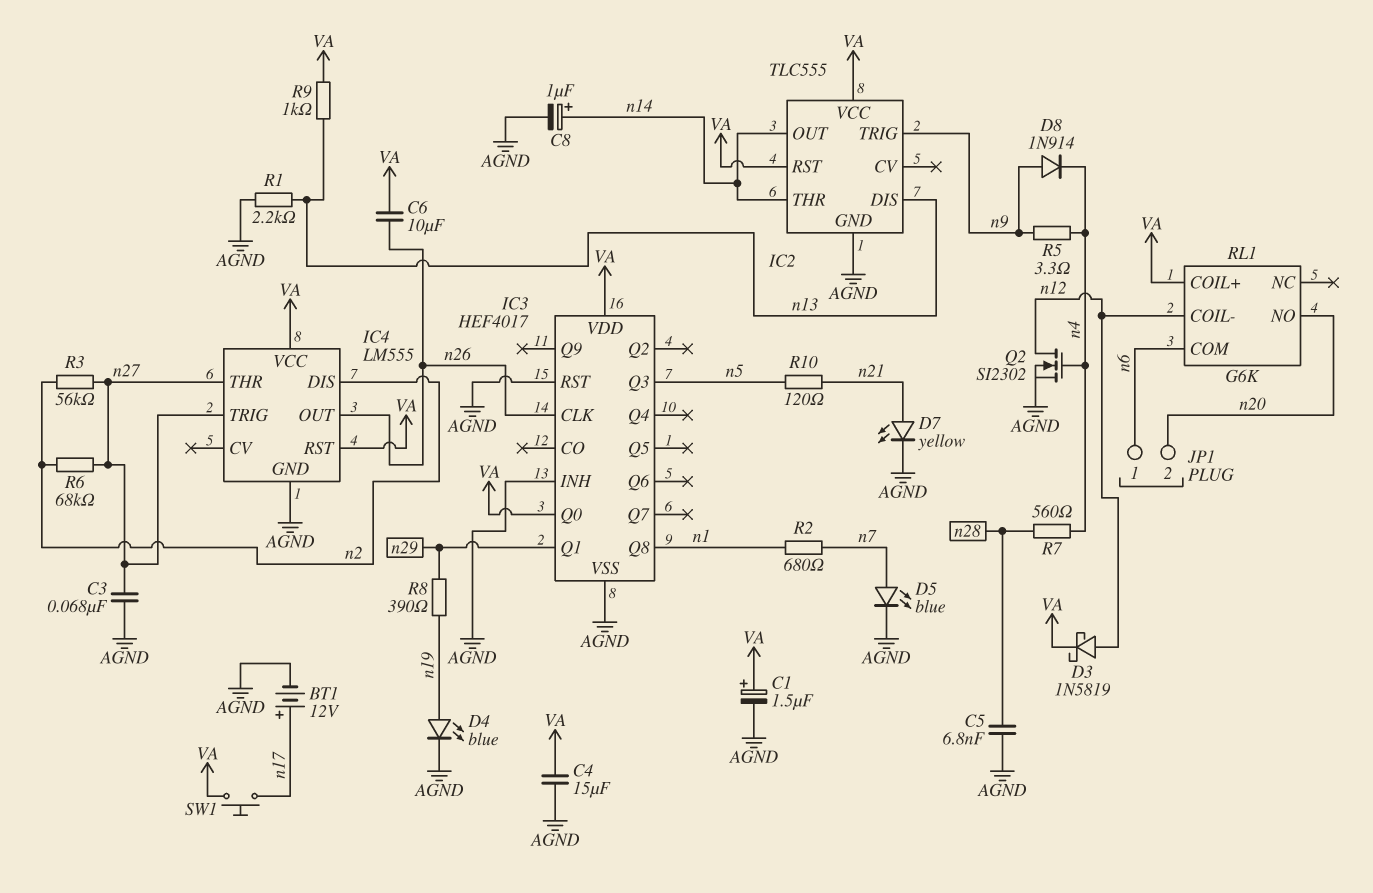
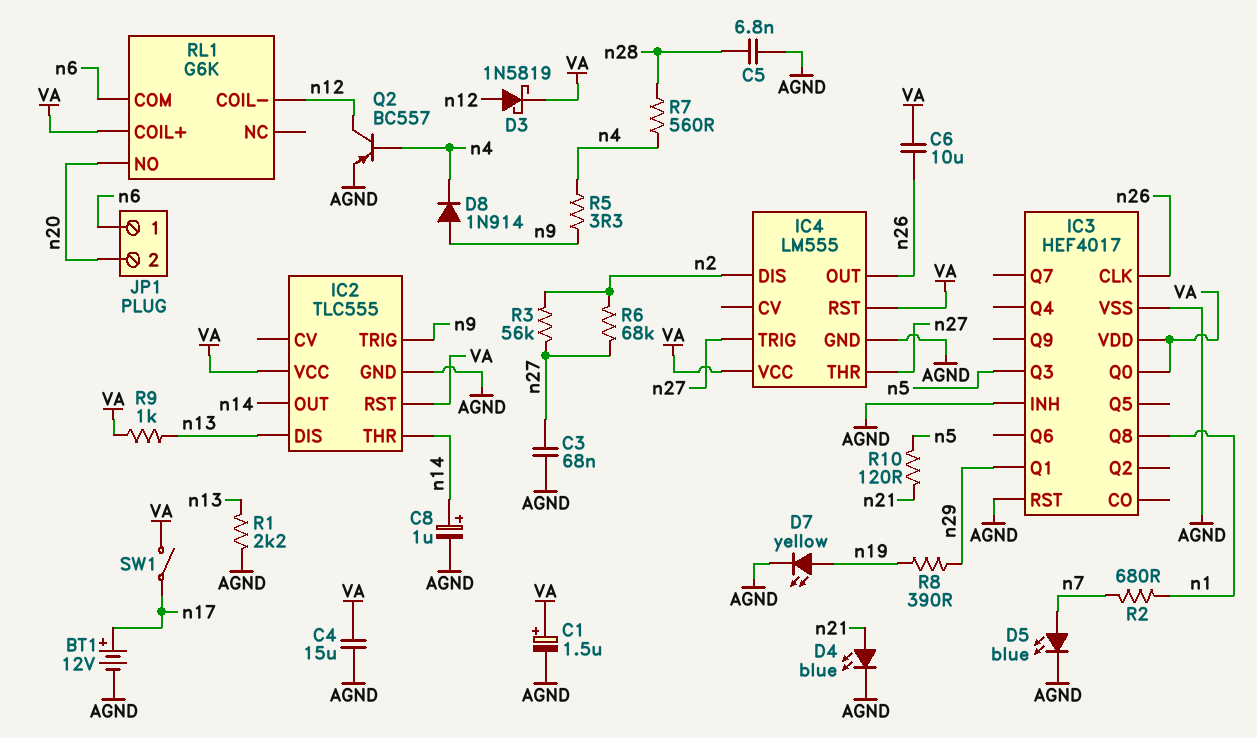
D4: LED blue (A n19, K AGND) -> LED blue (A n21, K AGND)
D7: LED yellow (A n21, K AGND) -> LED yellow (A n19, K AGND)
Q2: NMOS SI2302 (G n4, D n12, S AGND) -> PNP BC557 (B n4, C n12, E AGND)
SW1: button (VA, n17) -> switch (VA, n17)

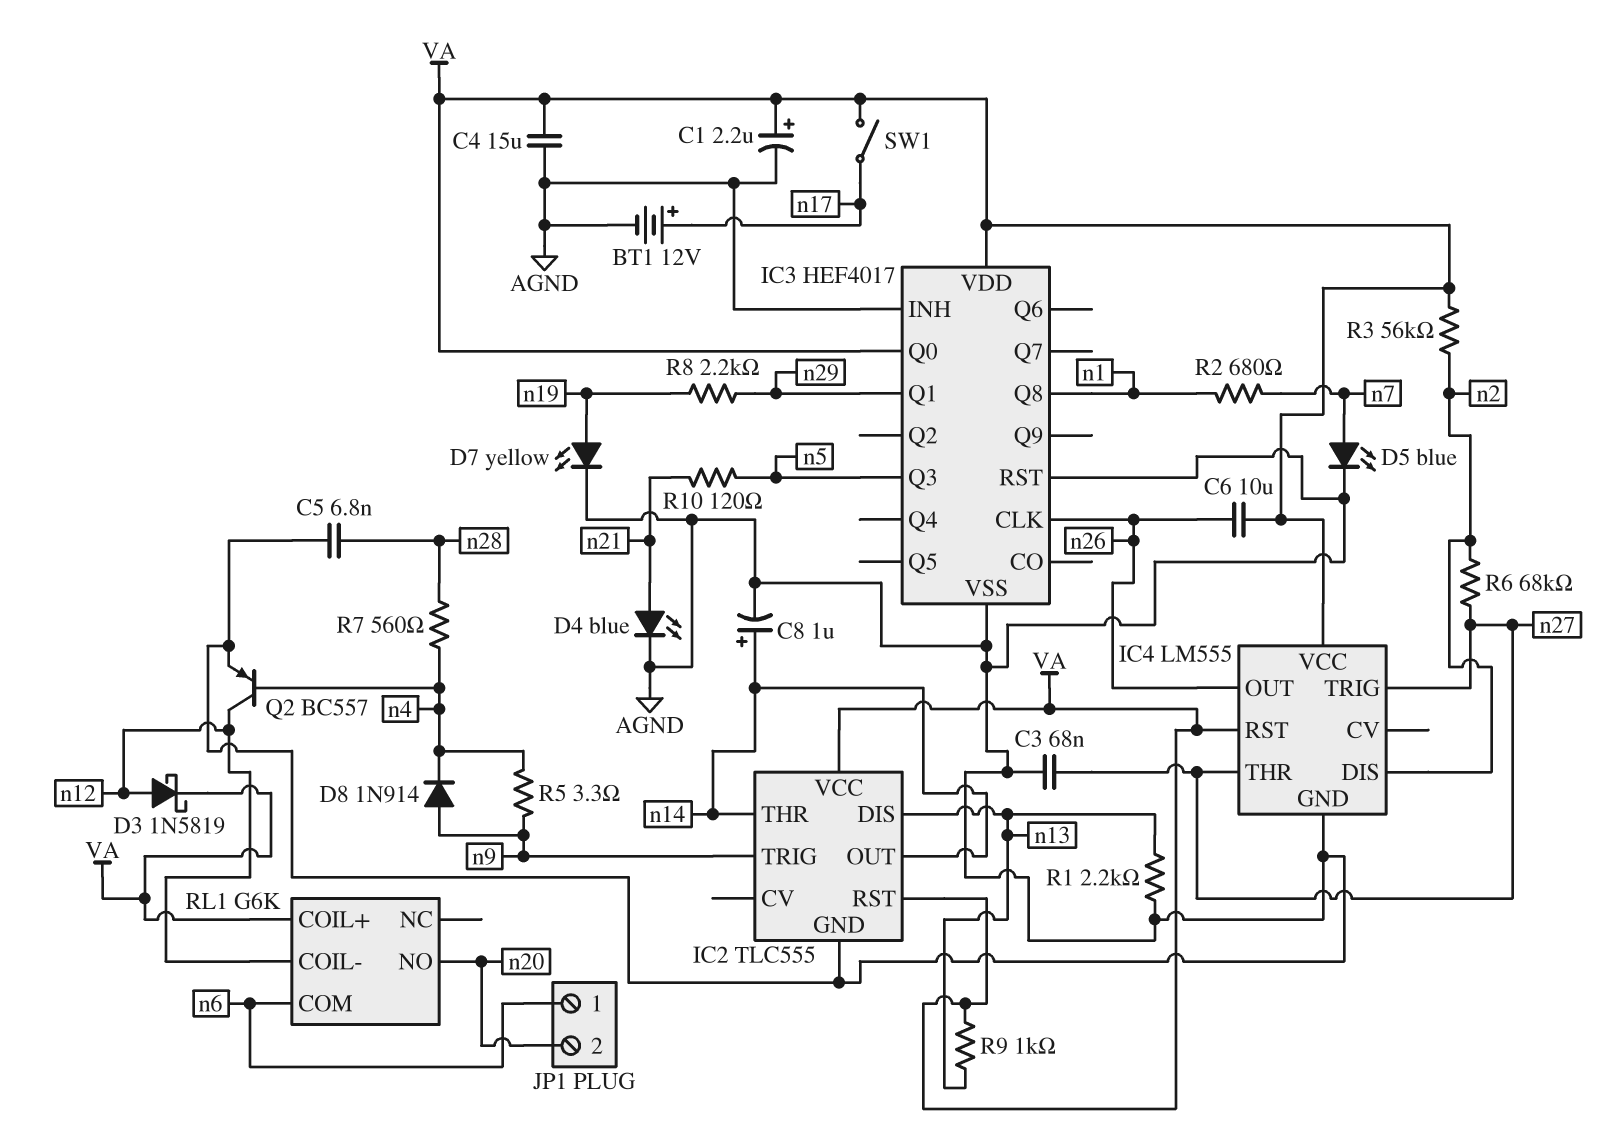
C1: 1.5uF (plus VA, minus AGND) -> 2.2uF (plus VA, minus AGND)
R3: 56k (n2, n27) -> 56k (VA, n2)
R8: 390 (n19, n29) -> 2.2k (n19, n29)

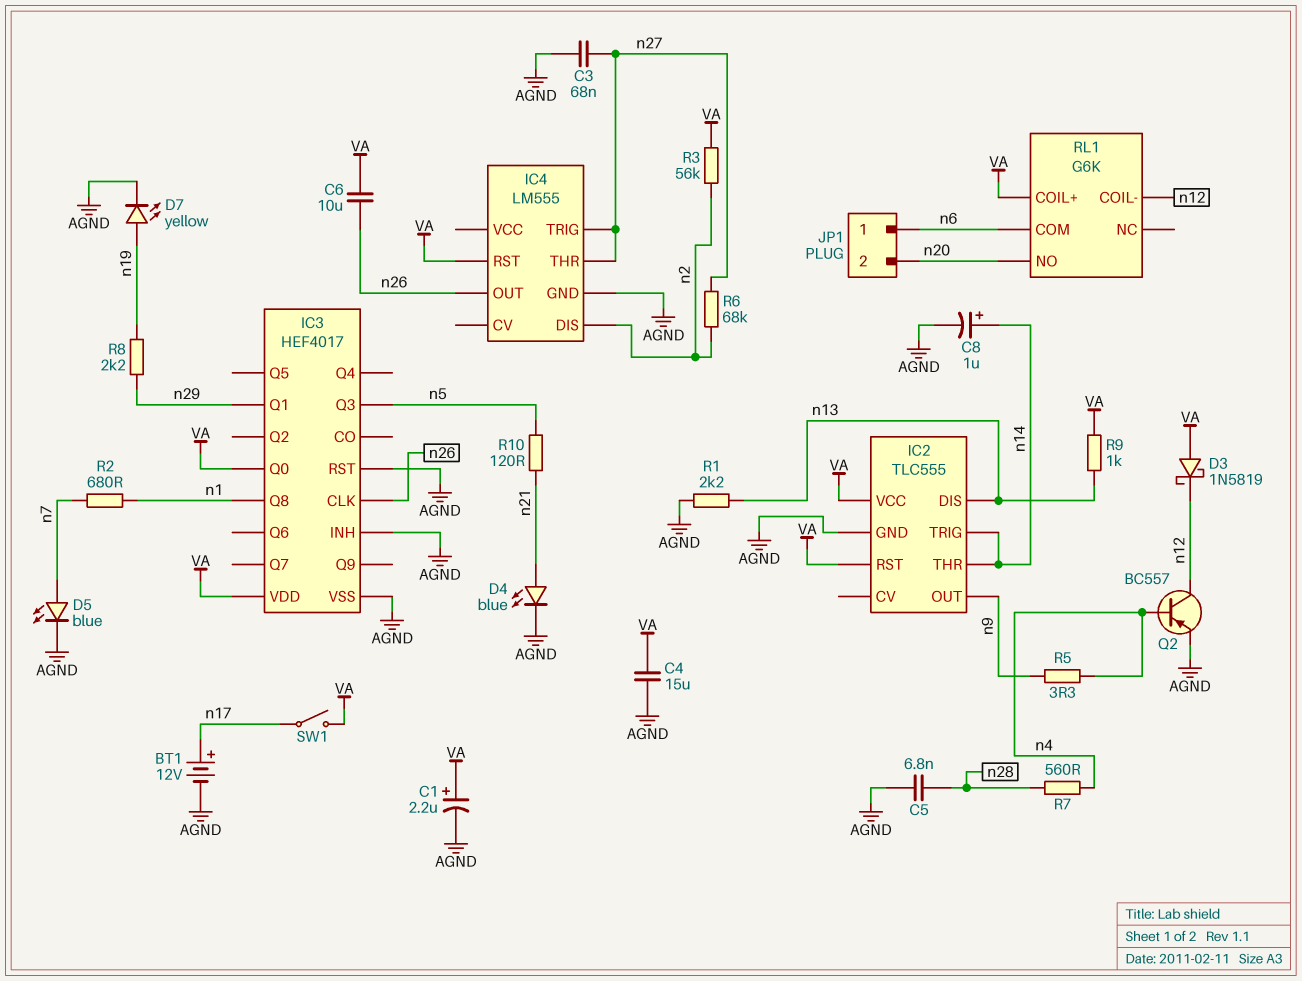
D3: schottky 1N5819 (A n12, K VA) -> schottky 1N5819 (A VA, K n12)
D8: diode 1N914 (A n9, K n4) -> none
IC2 pin OUT: n14 -> n9
IC2 pin TRIG: n9 -> n14
IC4 pin VCC: VA -> none

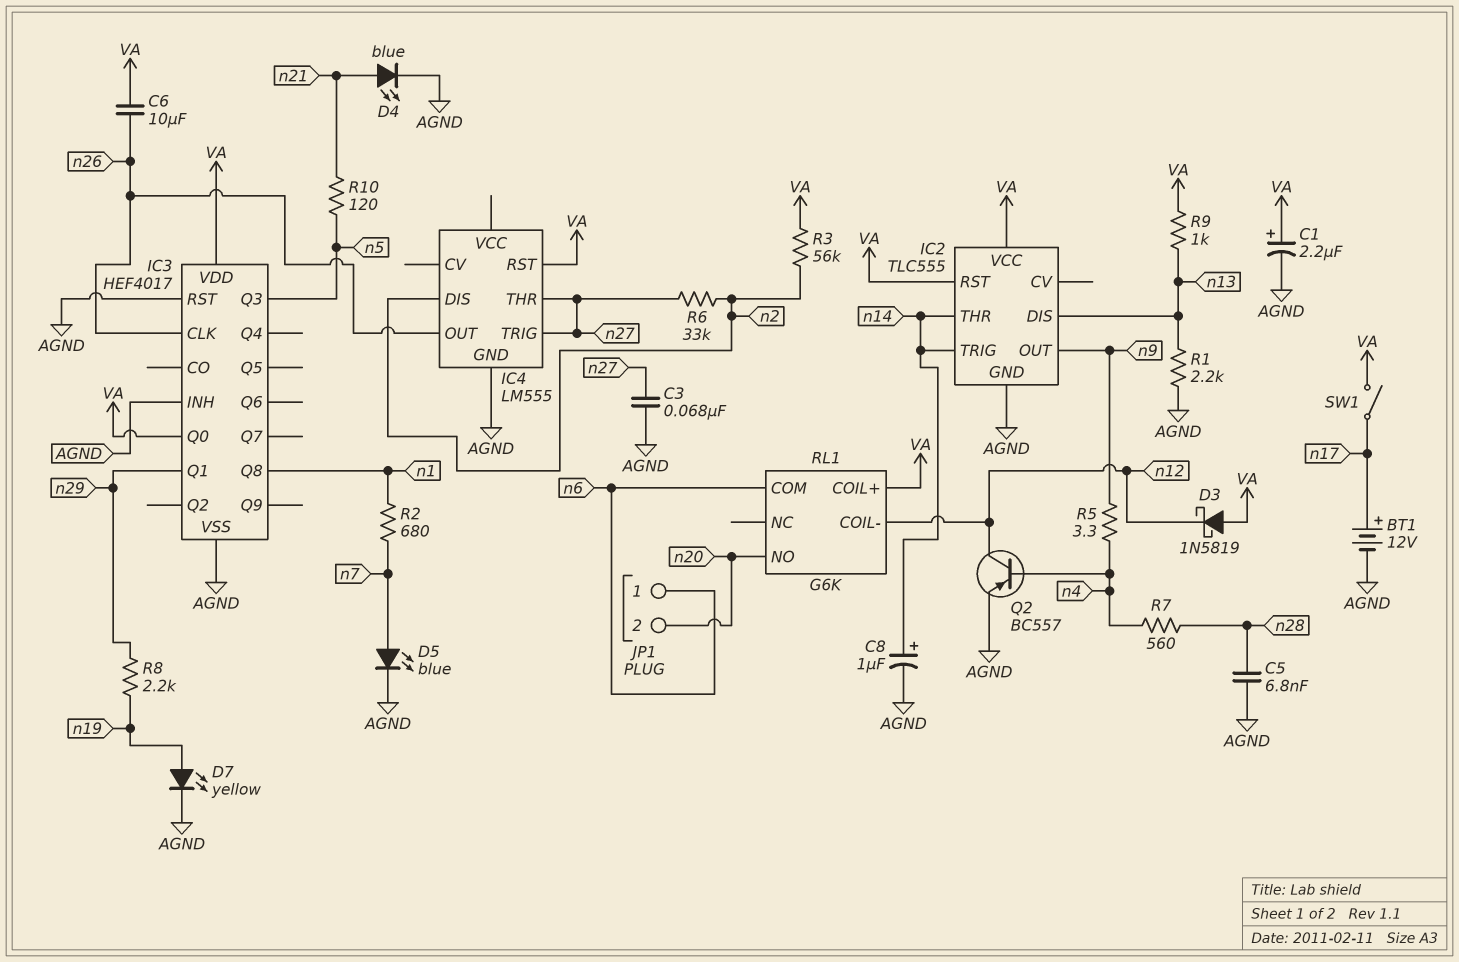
C4: 15uF (AGND, VA) -> none
R6: 68k (n2, n27) -> 33k (n2, n27)

